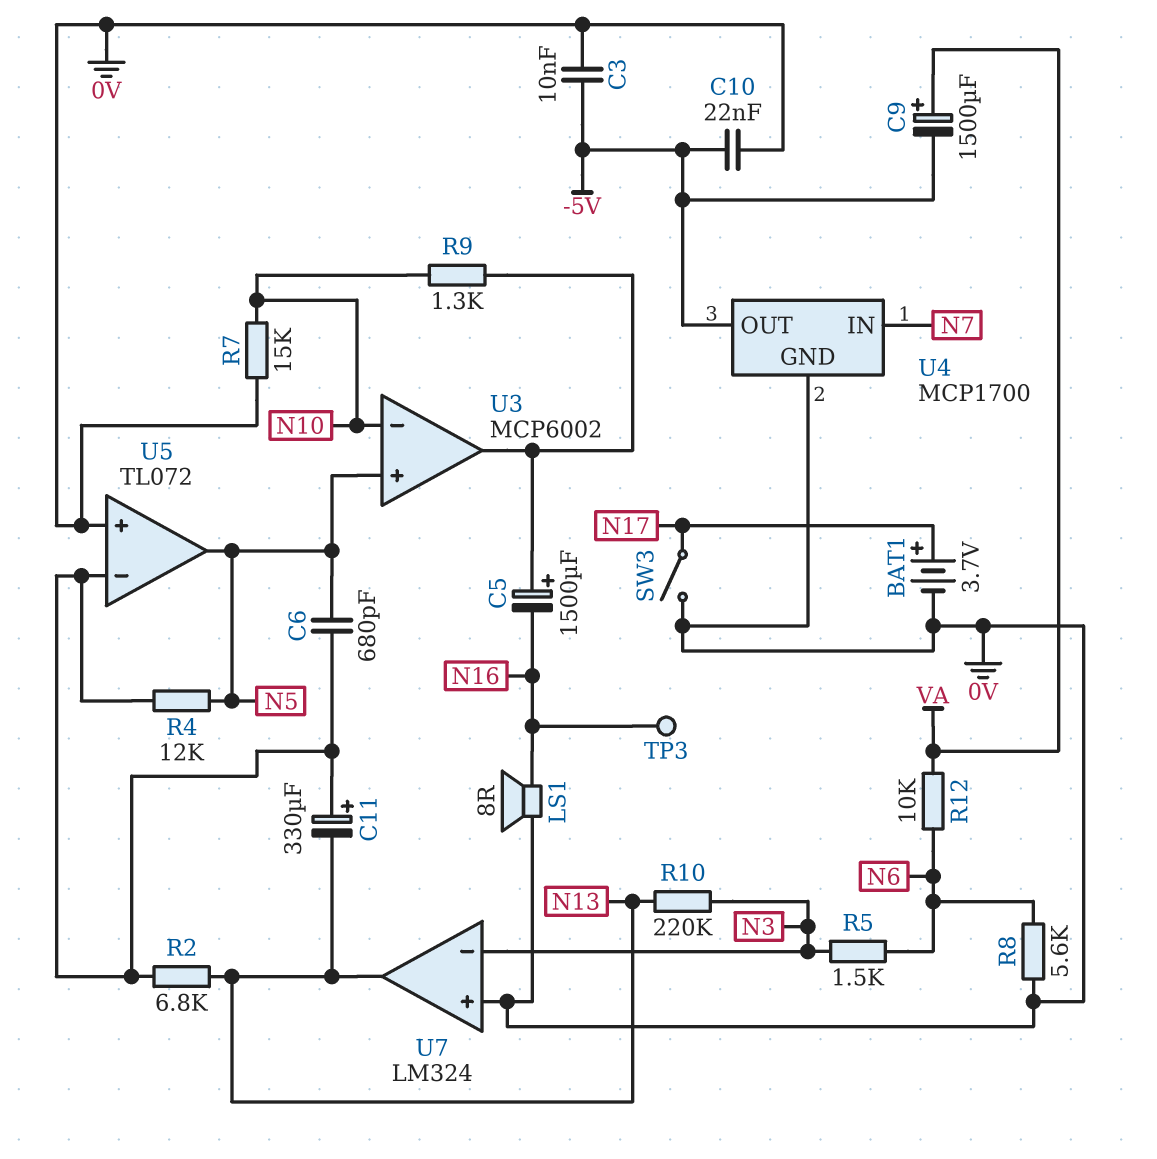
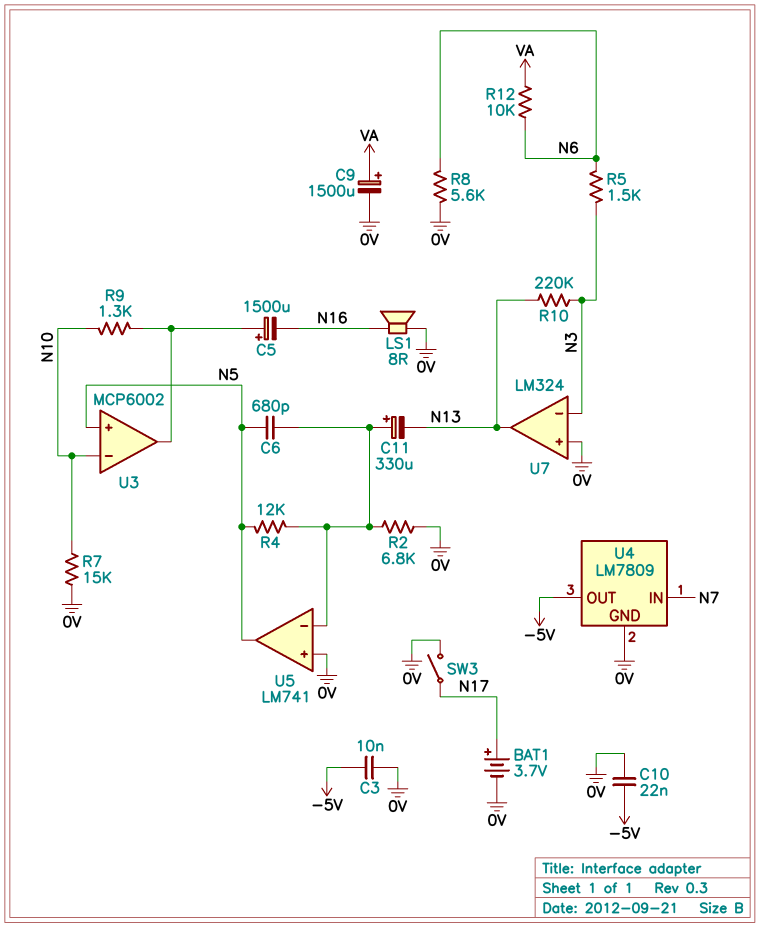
C9: 1500uF (plus VA, minus -5V) -> 1500uF (plus VA, minus 0V)
R2: 6.8k (N13, U5/in-) -> 6.8k (0V, U5/in-)
TP3: test point (N16) -> none
U4: MCP1700 -> LM7809
U5: TL072 -> LM741

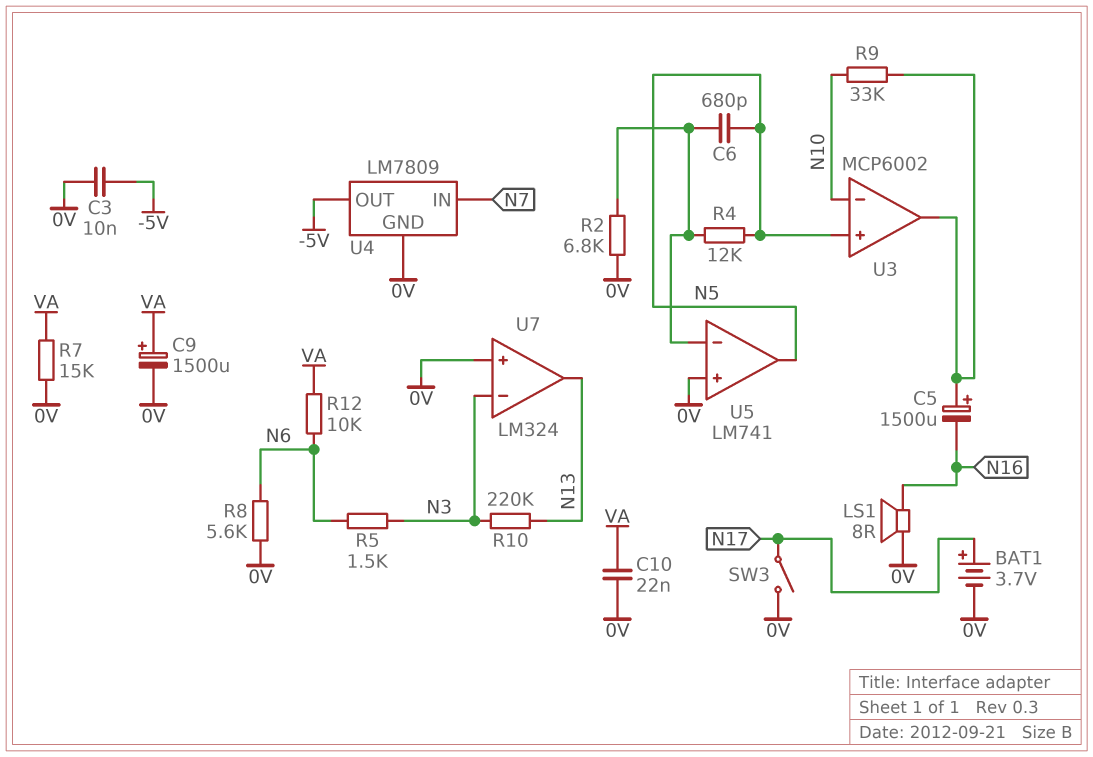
C10: 22nF (-5V, 0V) -> 22nF (0V, VA)
C11: 330uF (plus U5/in-, minus N13) -> none
R7: 15k (0V, N10) -> 15k (0V, VA)
R9: 1.3k (N10, U3/out) -> 33k (N10, U3/out)

